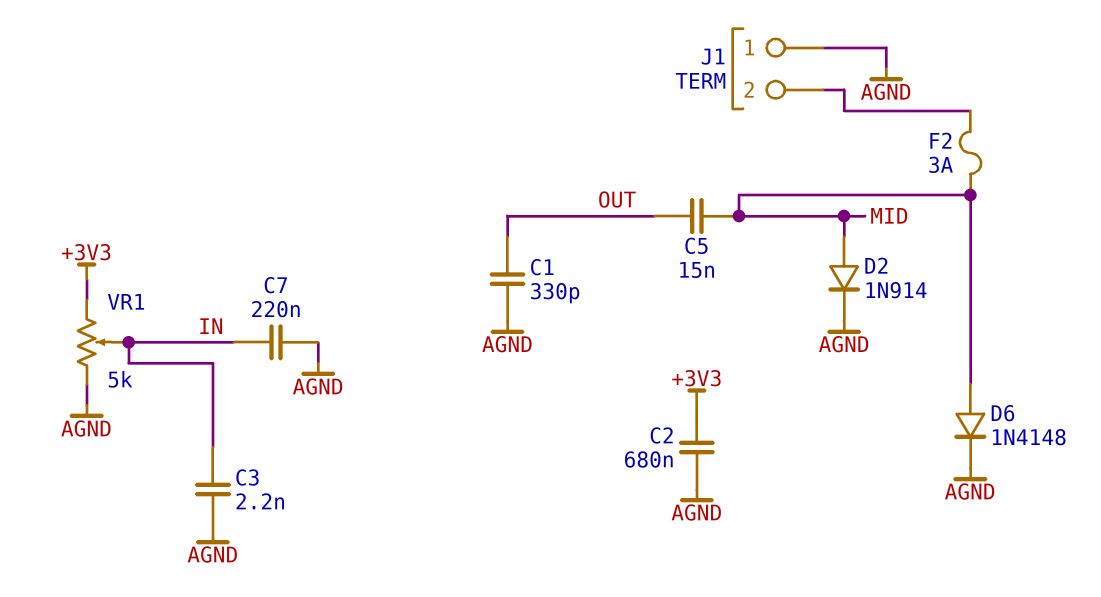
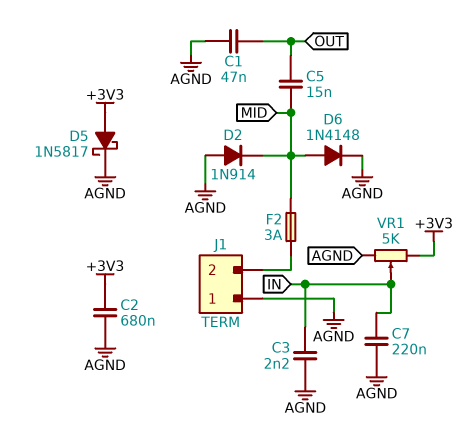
C1: 330pF (AGND, OUT) -> 47nF (AGND, OUT)
D2: diode 1N914 (A MID, K AGND) -> diode 1N914 (A AGND, K MID)
D5: none -> schottky 1N5817 (A +3V3, K AGND)

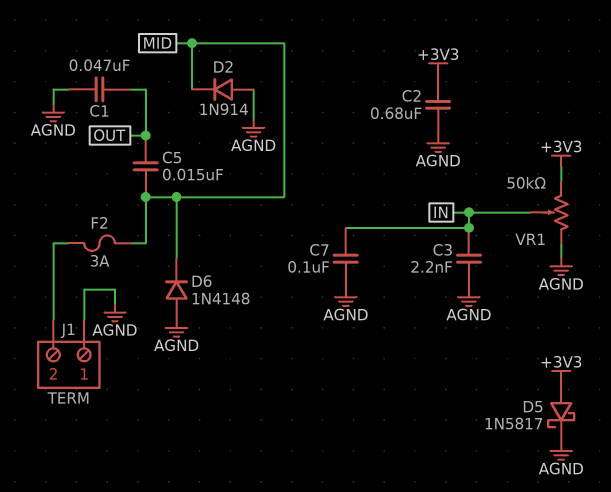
C7: 220nF (AGND, IN) -> 100nF (AGND, IN)
D6: diode 1N4148 (A MID, K AGND) -> diode 1N4148 (A AGND, K MID)
VR1: 5k (+3V3, AGND, wiper IN) -> 50k (+3V3, AGND, wiper IN)

